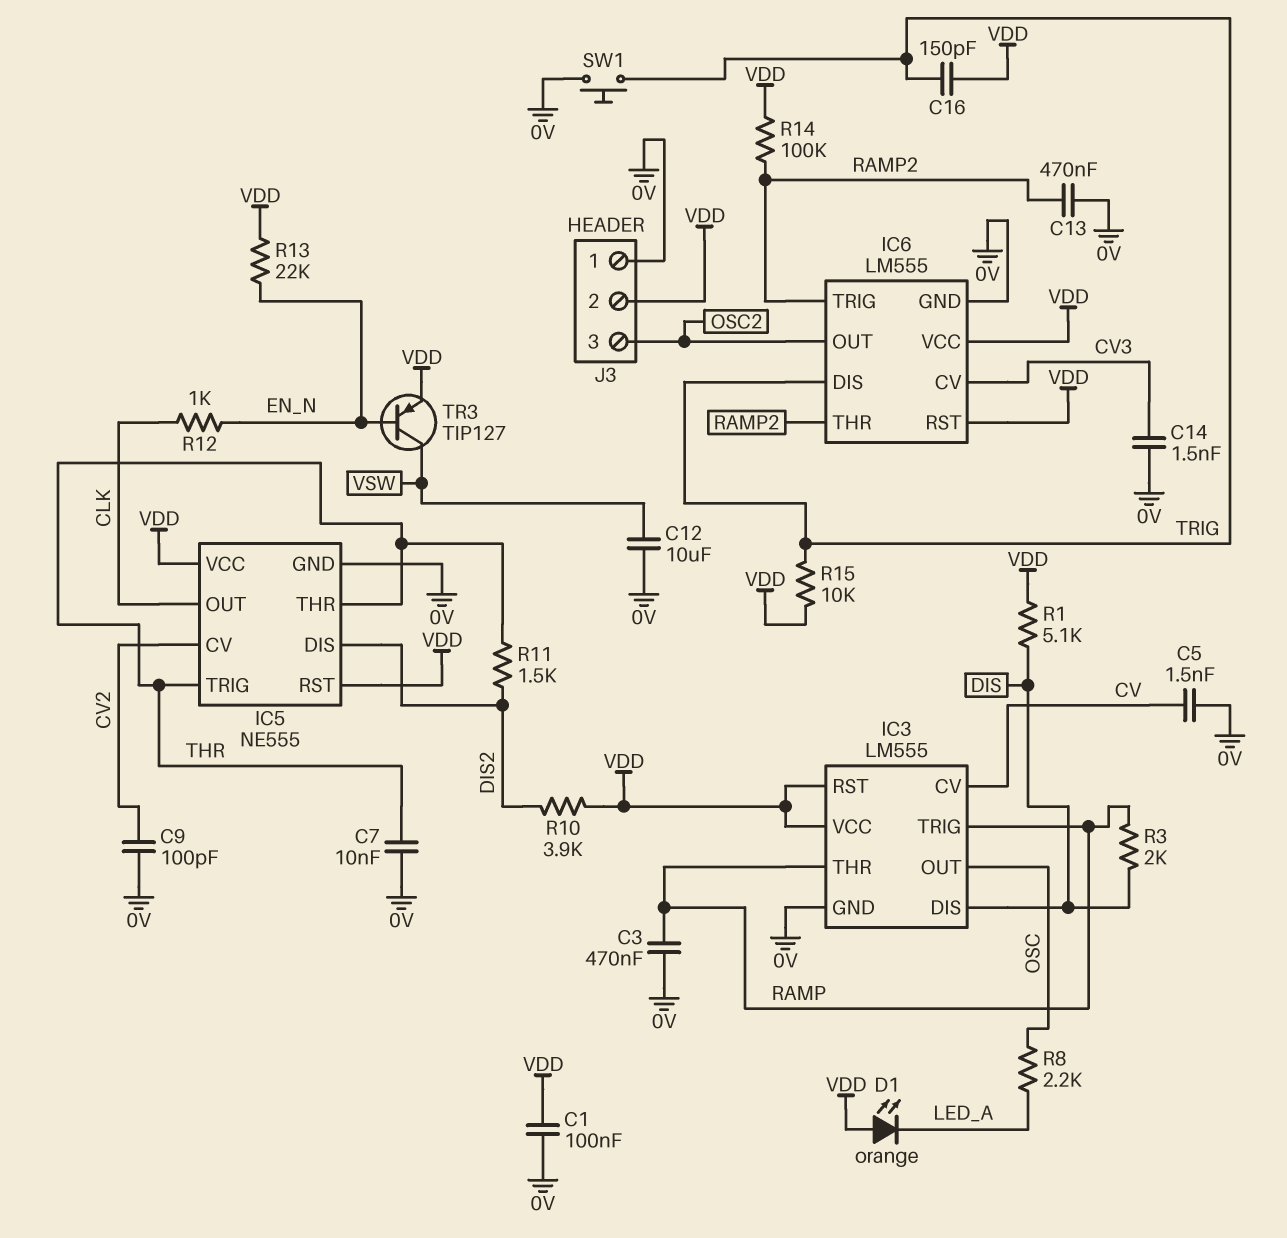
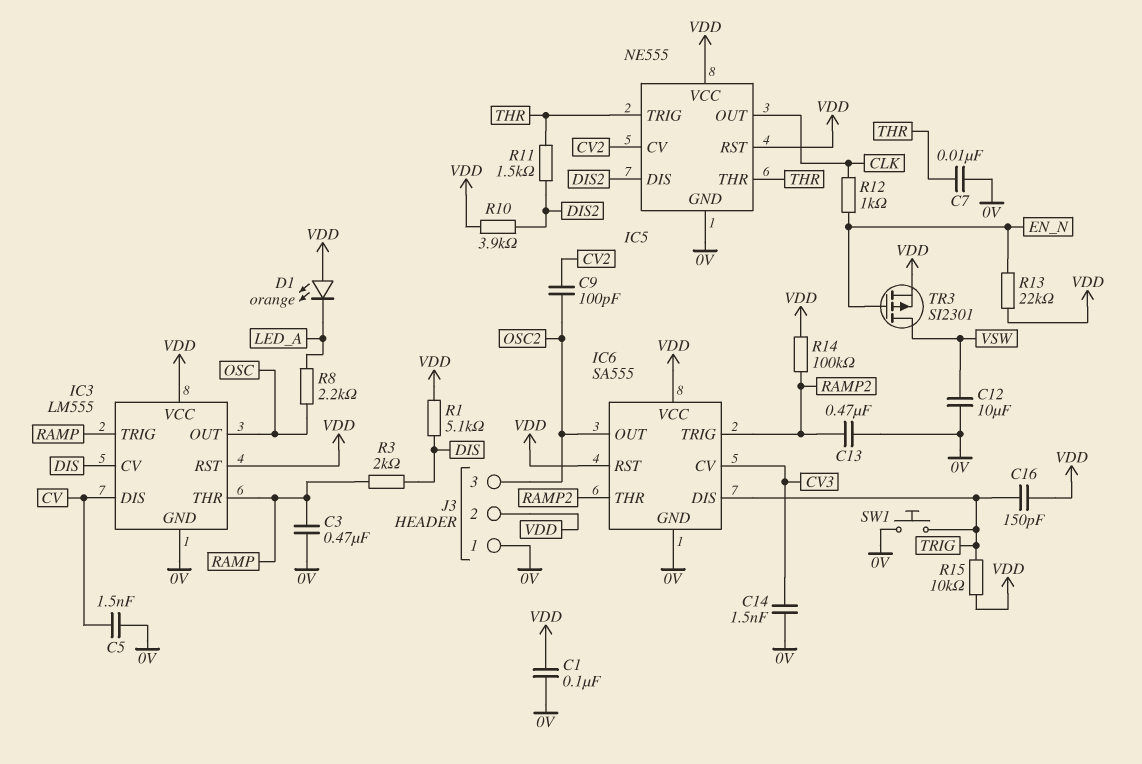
C9: 100pF (0V, CV2) -> 100pF (CV2, OSC2)
IC3 pin CV: CV -> DIS
IC3 pin DIS: DIS -> CV
IC6: LM555 -> SA555
TR3: PNP TIP127 (B EN_N, C VSW, E VDD) -> PMOS SI2301 (G EN_N, D VSW, S VDD)

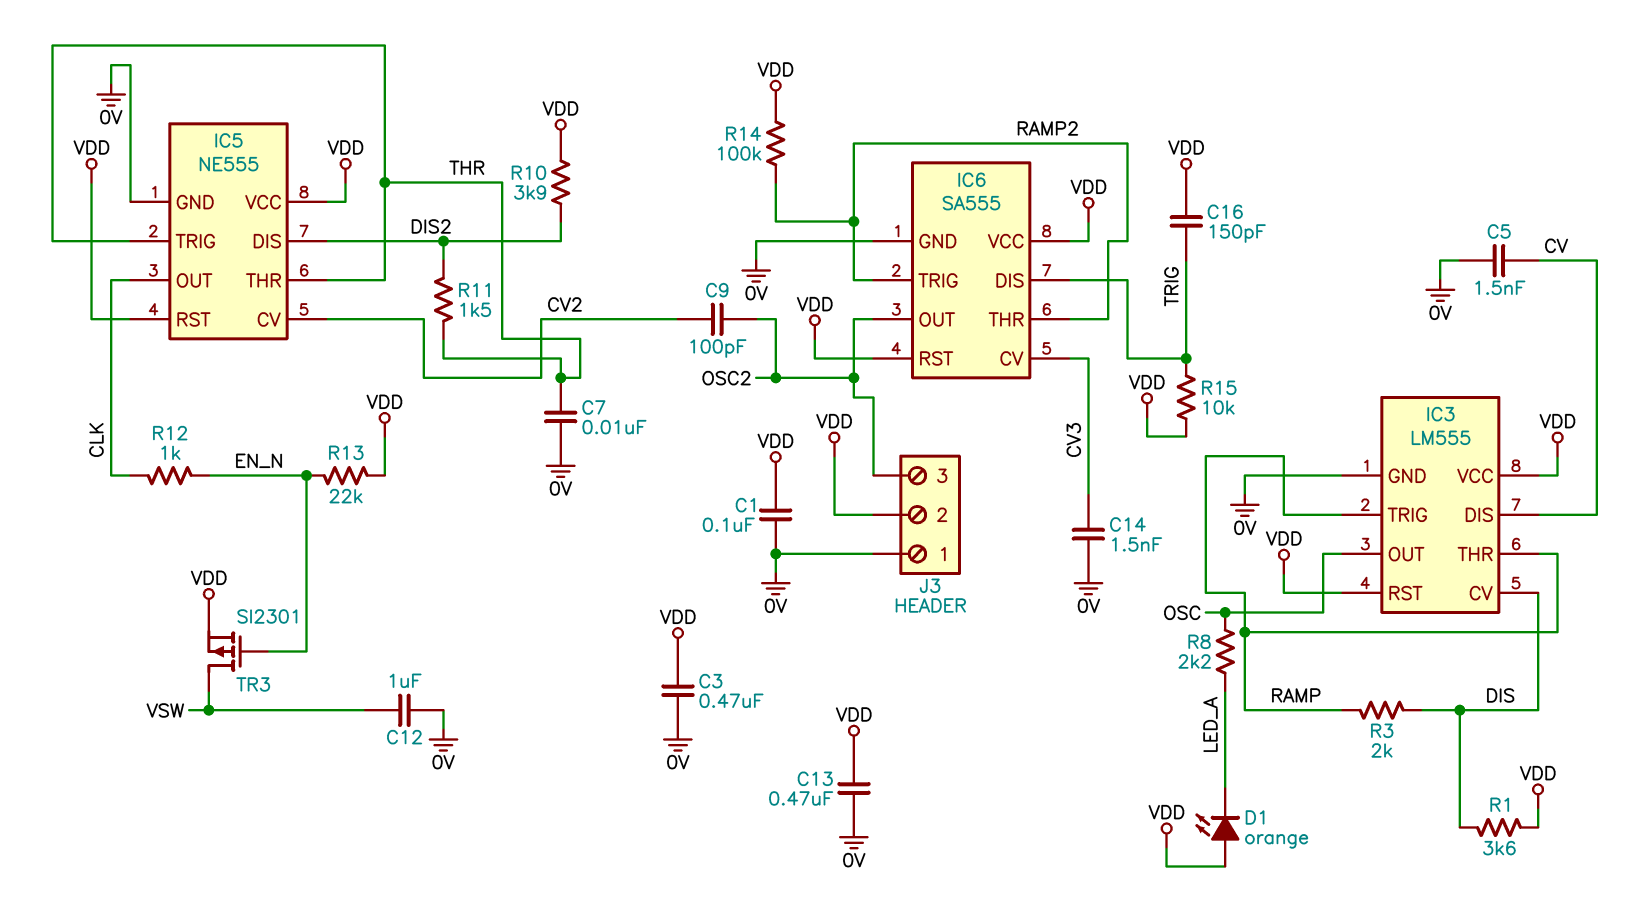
C3: 470nF (0V, RAMP) -> 470nF (0V, VDD)
C12: 10uF (0V, VSW) -> 1uF (0V, VSW)
C13: 470nF (0V, RAMP2) -> 470nF (0V, VDD)
R1: 5.1k (DIS, VDD) -> 3.6k (DIS, VDD)
SW1: button (0V, TRIG) -> none

